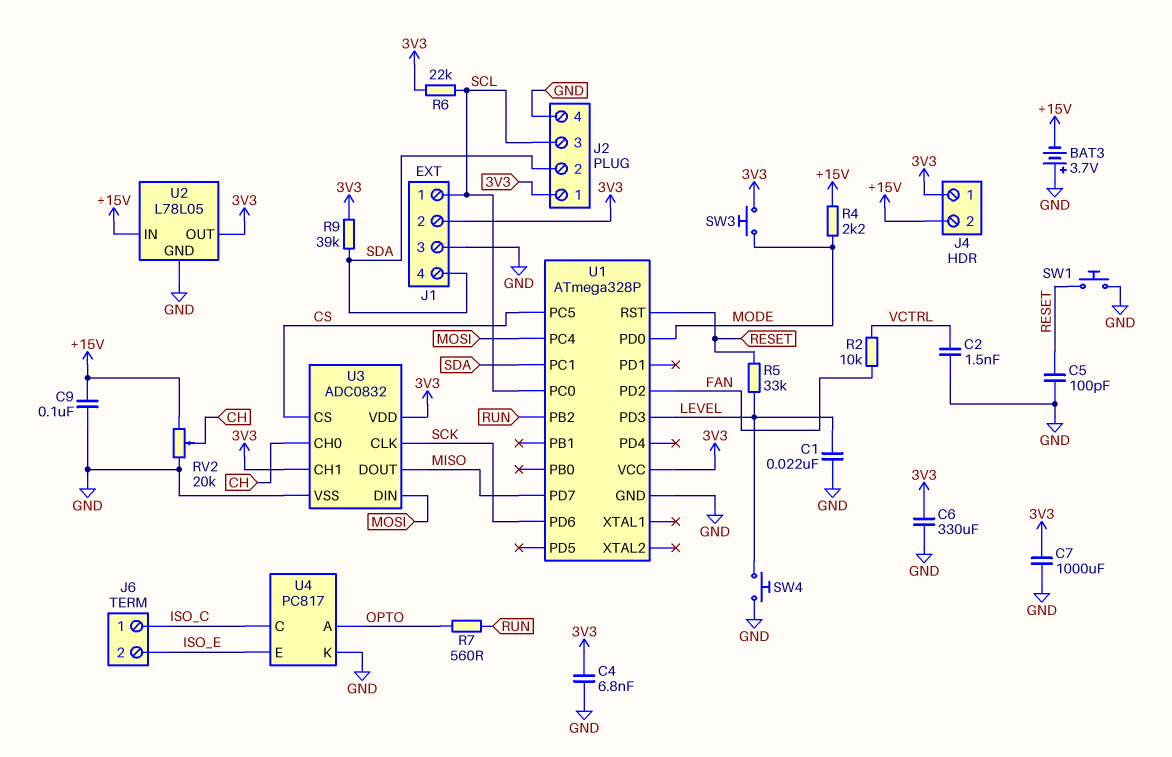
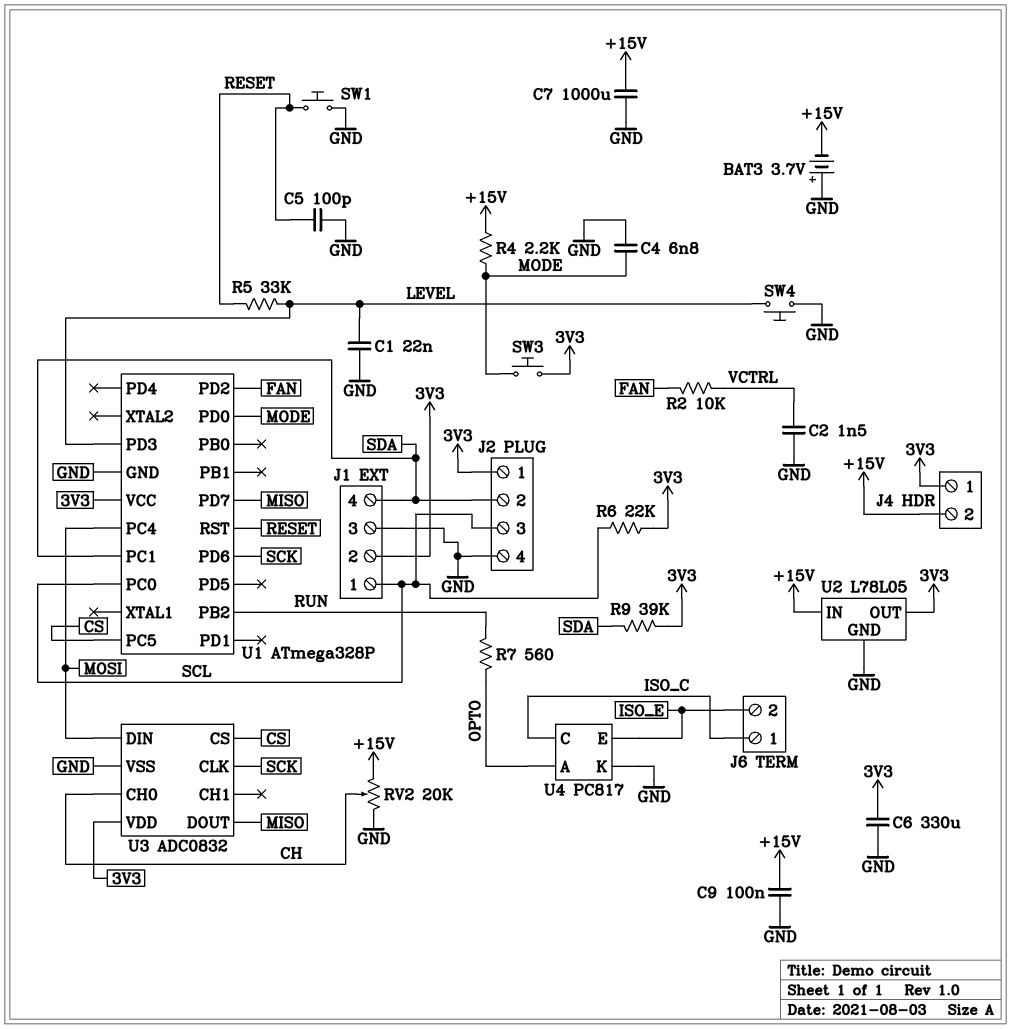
C4: 6.8nF (3V3, GND) -> 6.8nF (GND, MODE)
C7: 1000uF (3V3, GND) -> 1000uF (+15V, GND)
U3 pin CH1: 3V3 -> none

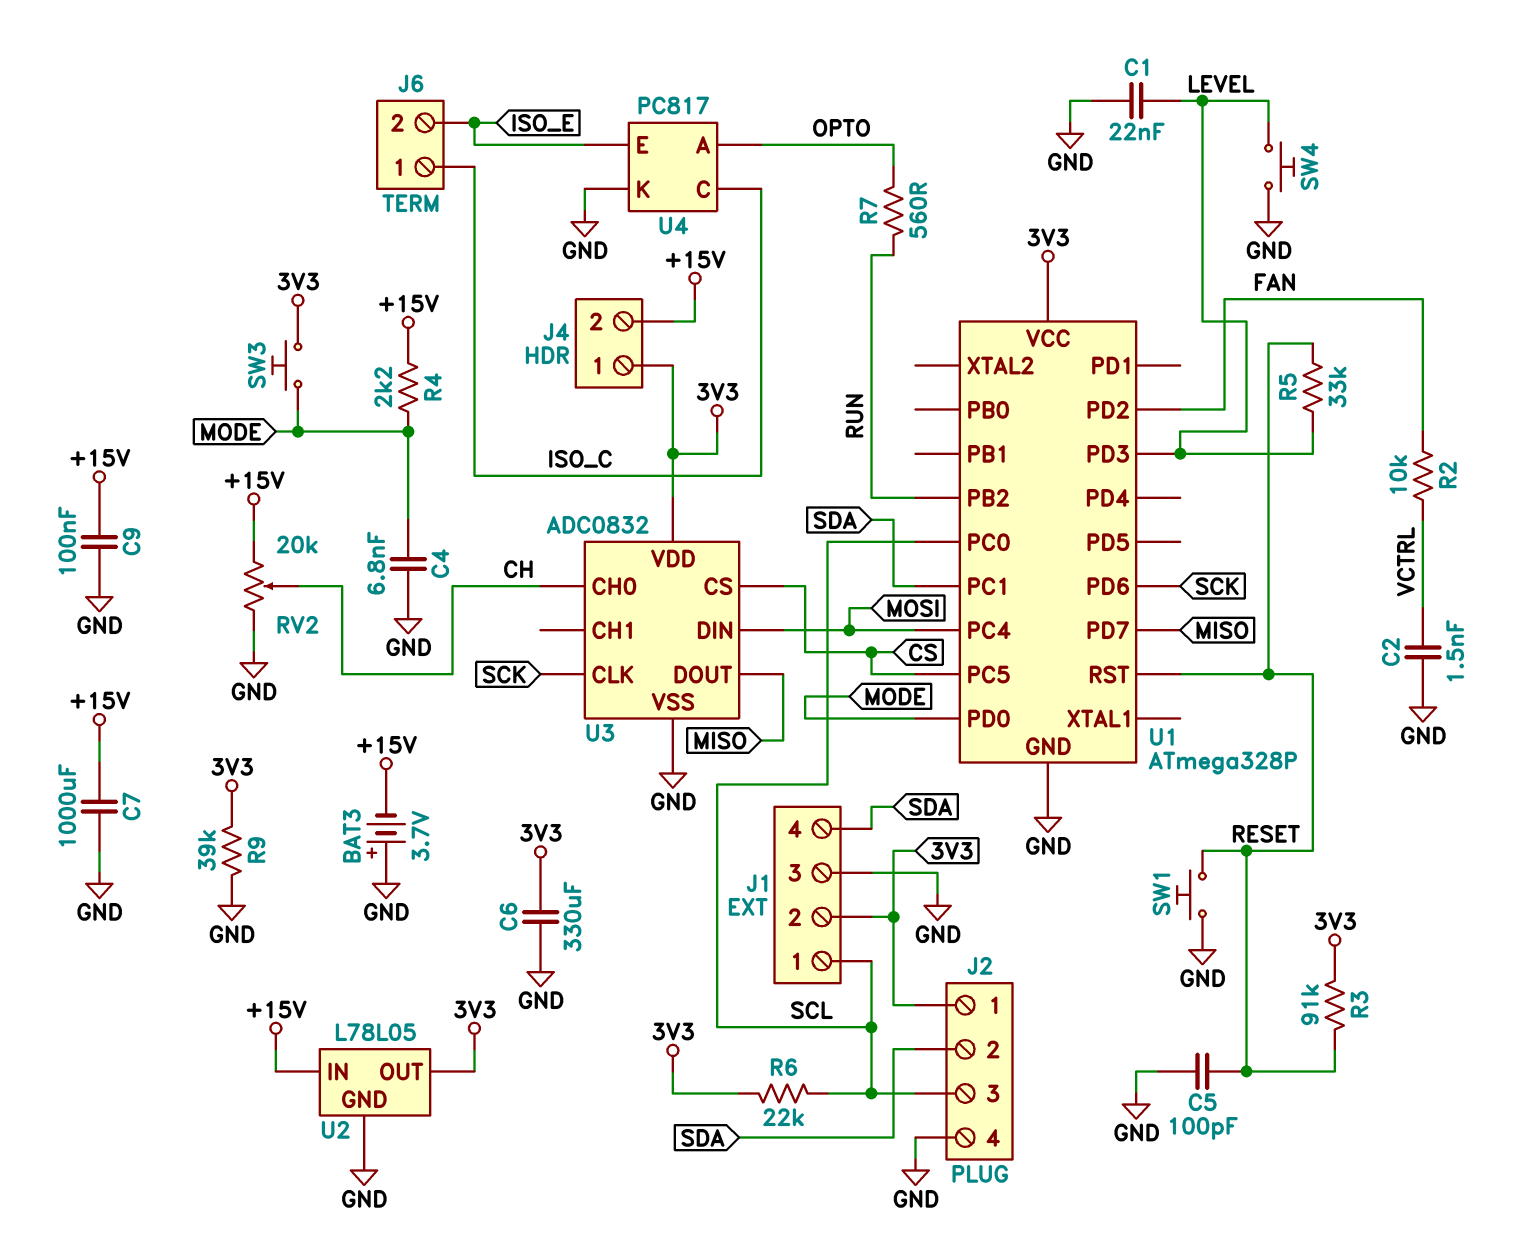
R3: none -> 91k (3V3, RESET)
R9: 39k (3V3, SDA) -> 39k (3V3, GND)

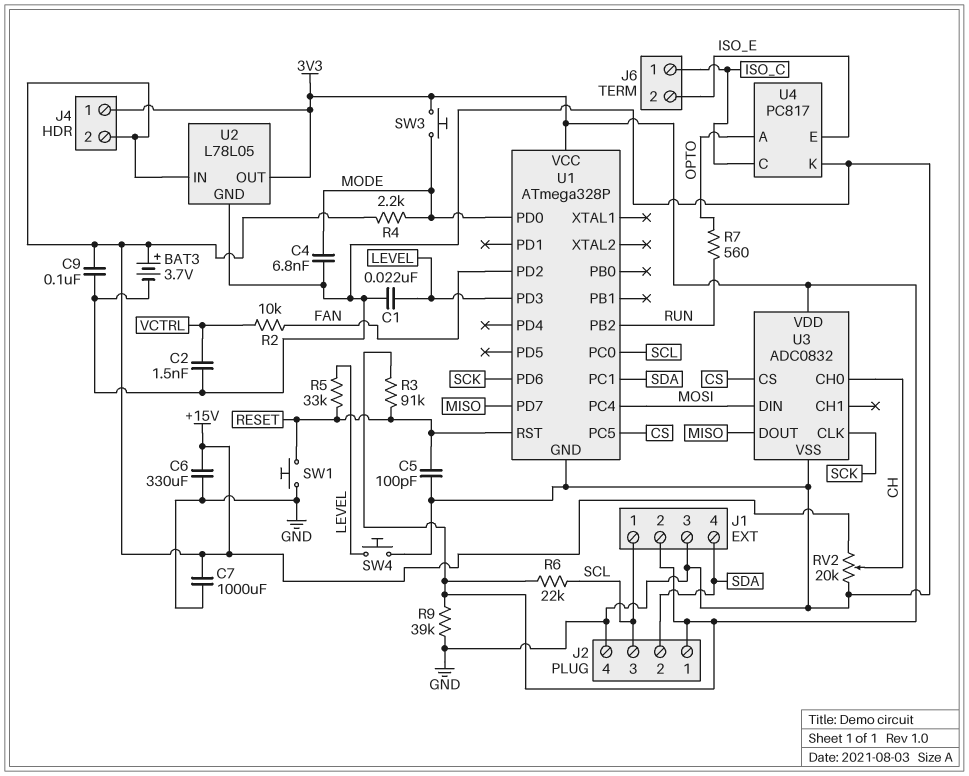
BAT3: 3.7V (plus GND, minus +15V) -> 3.7V (plus +15V, minus GND)
C6: 330uF (3V3, GND) -> 330uF (+15V, GND)

